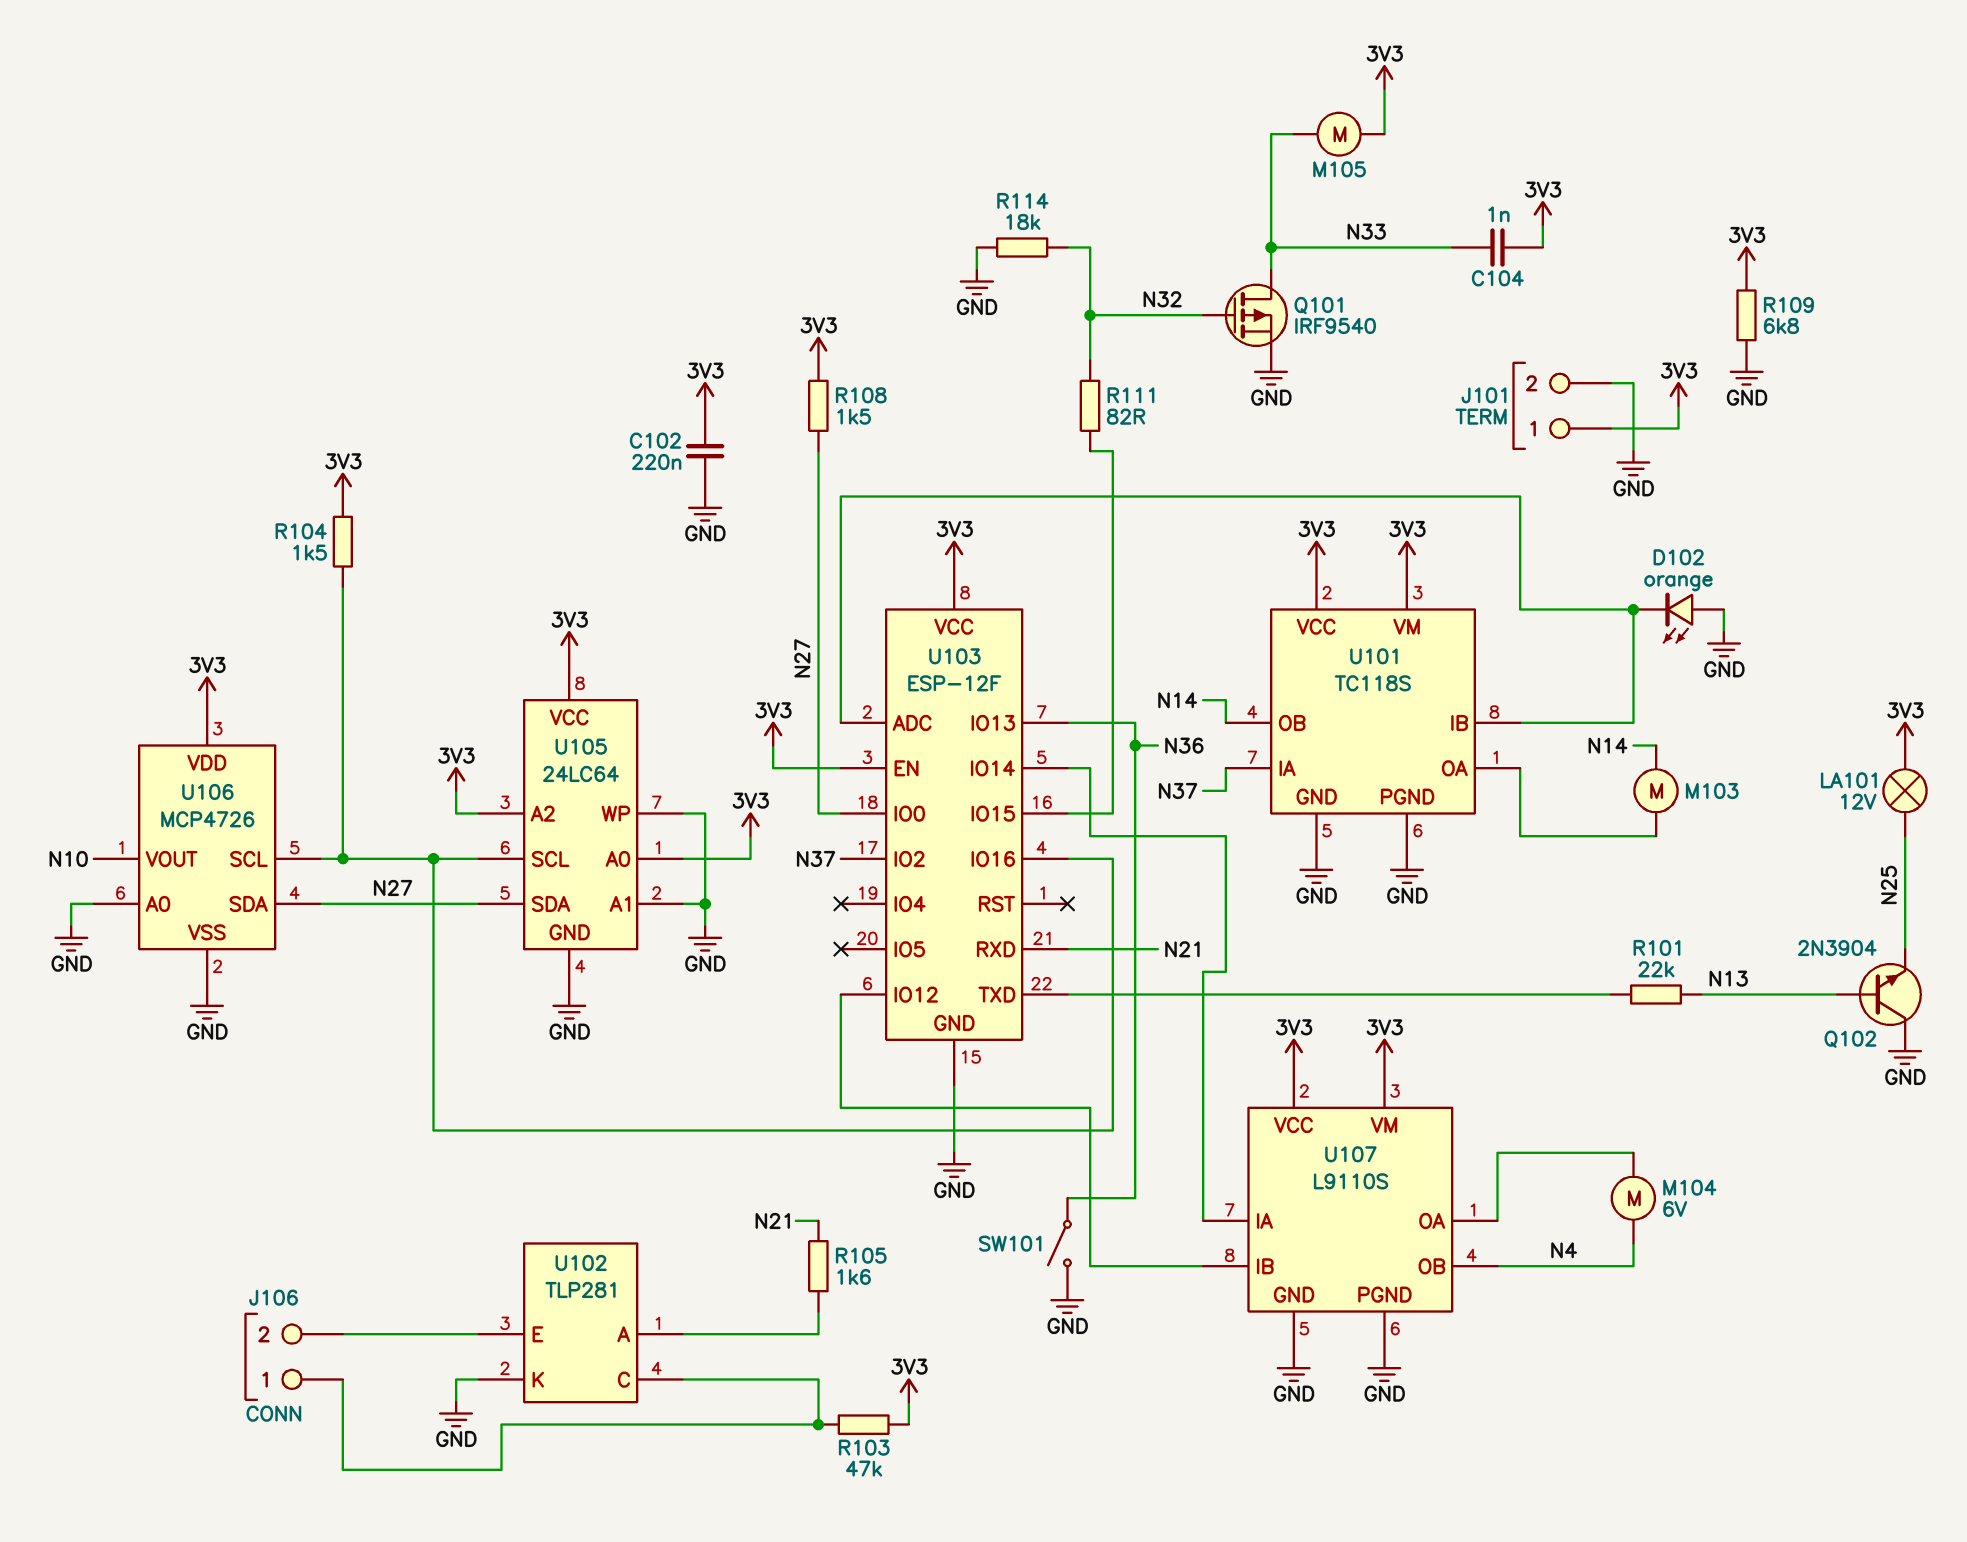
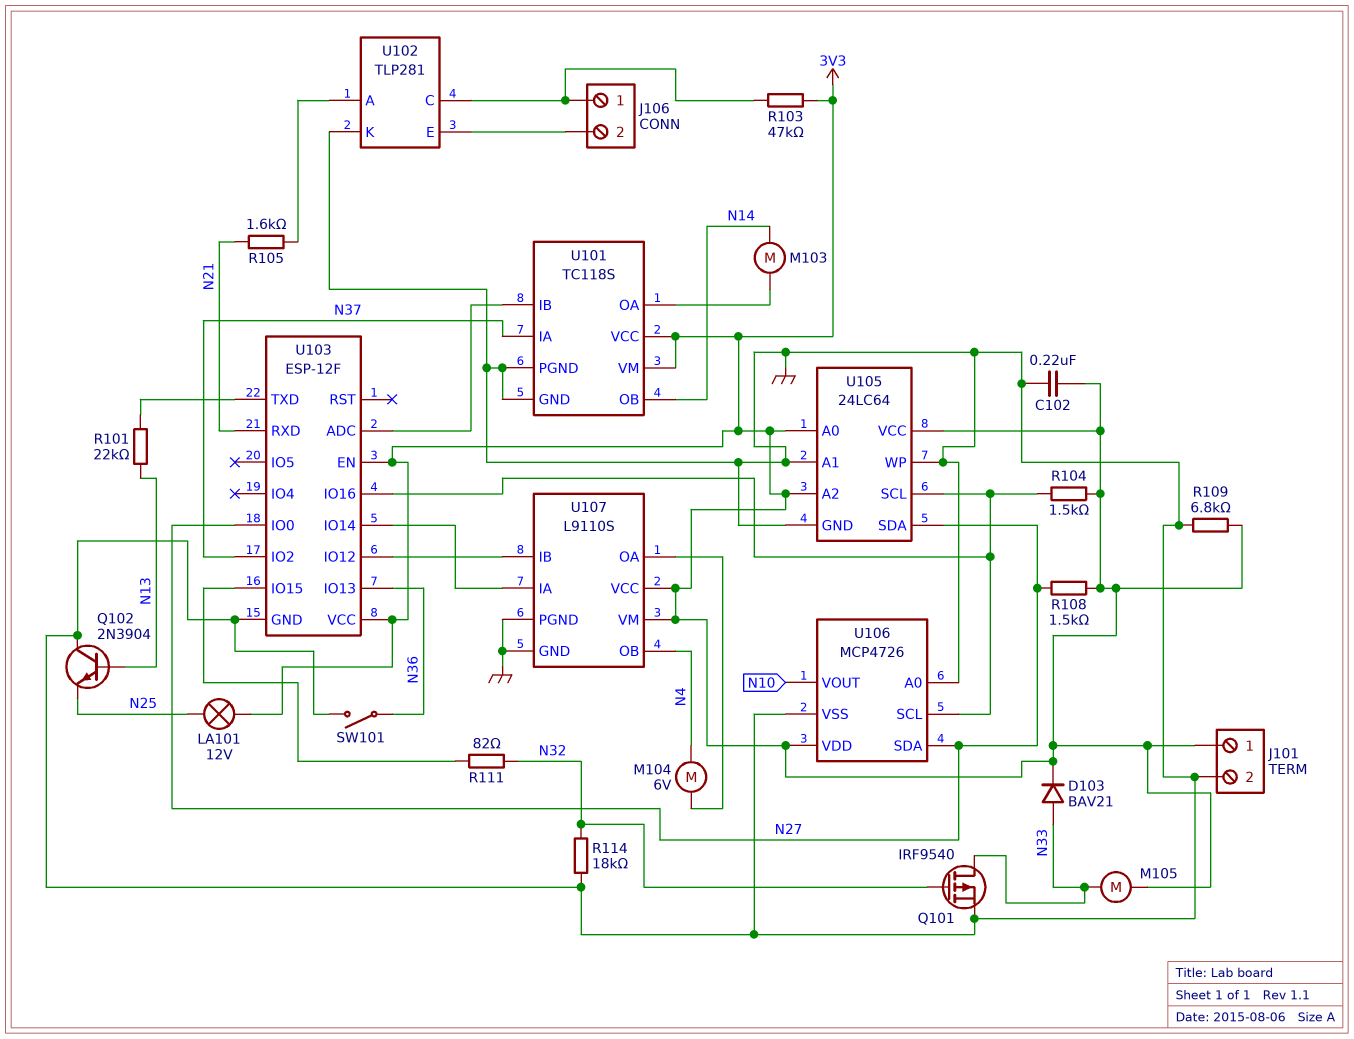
C104: 1nF (3V3, N33) -> none
D102: LED orange (A GND, K U101/IB) -> none
D103: none -> diode BAV21 (A N33, K 3V3)

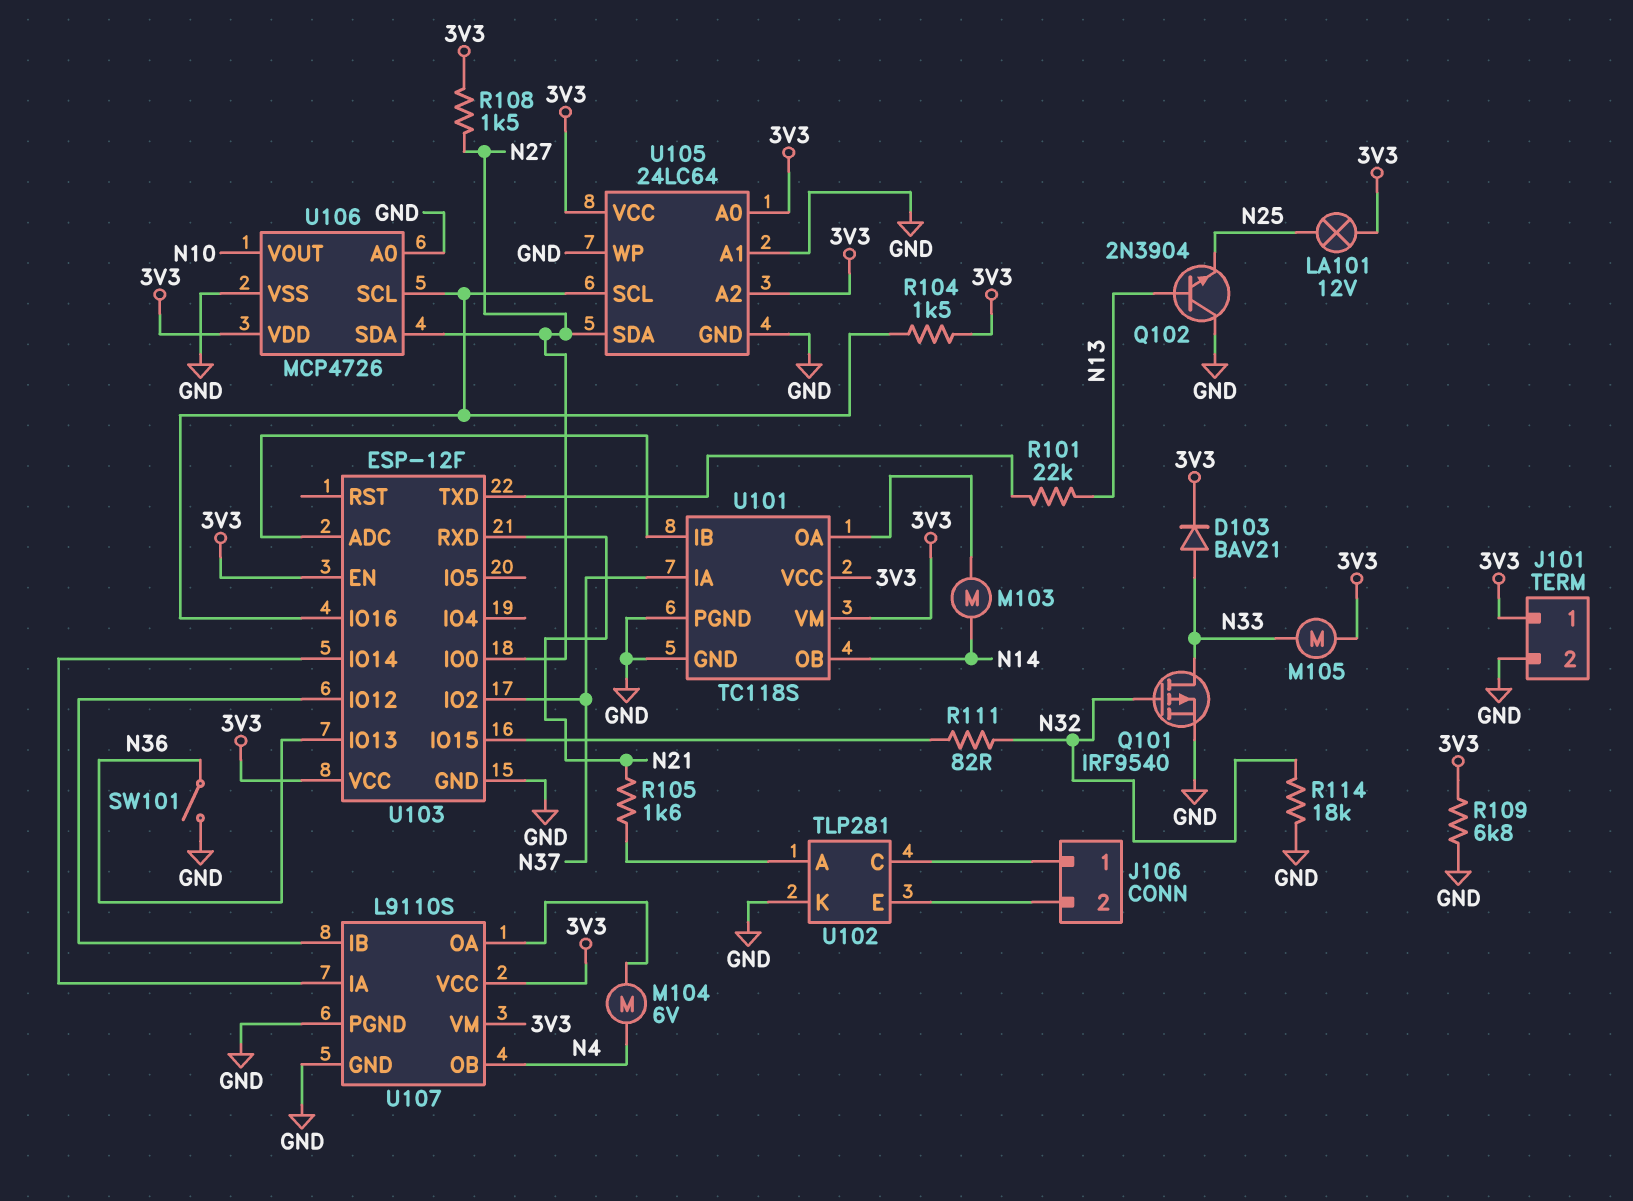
C102: 220nF (3V3, GND) -> none
R103: 47k (3V3, J106/1) -> none

